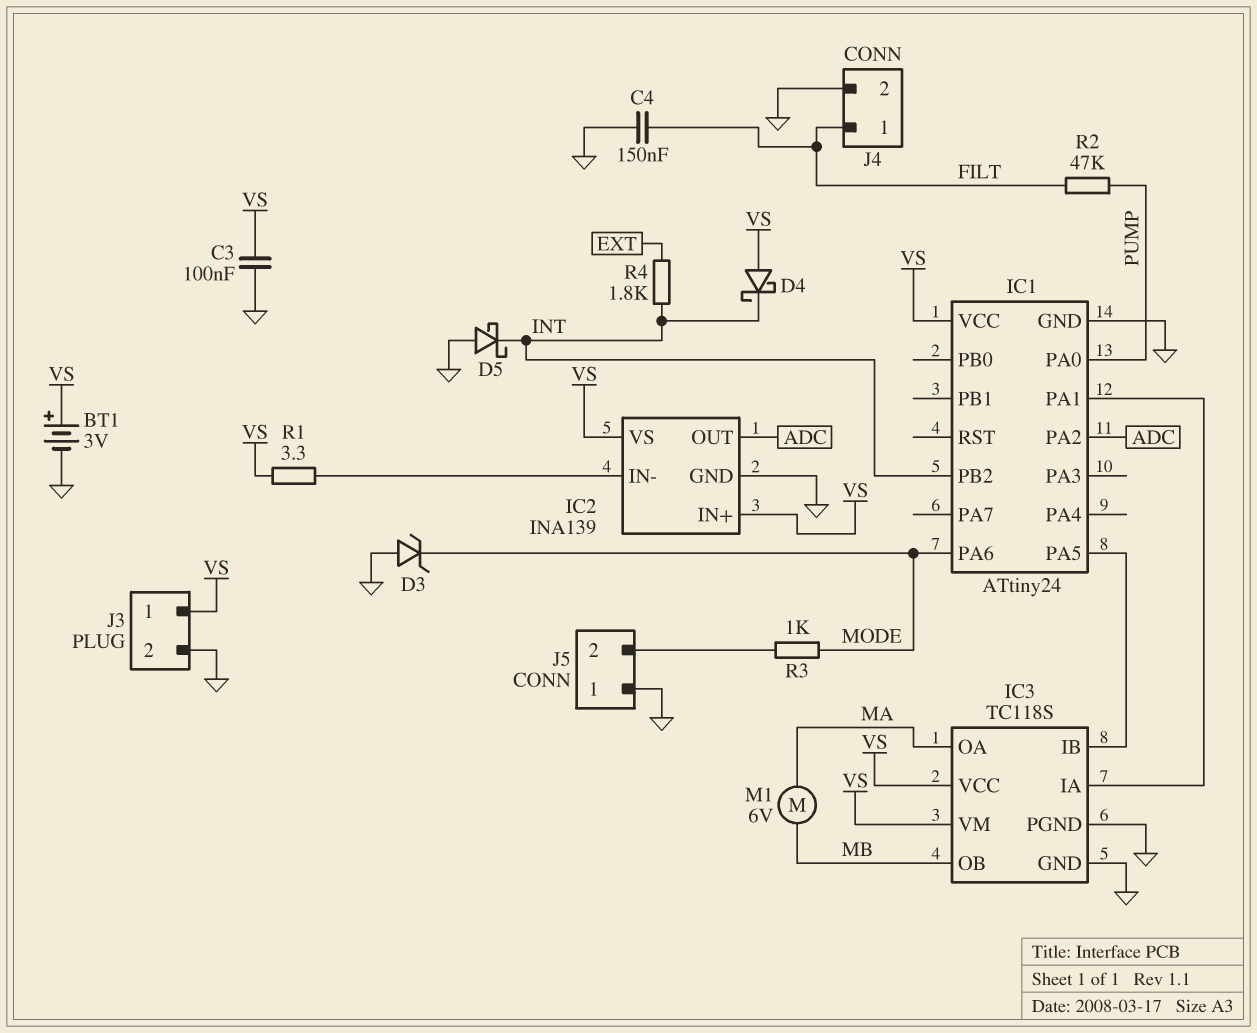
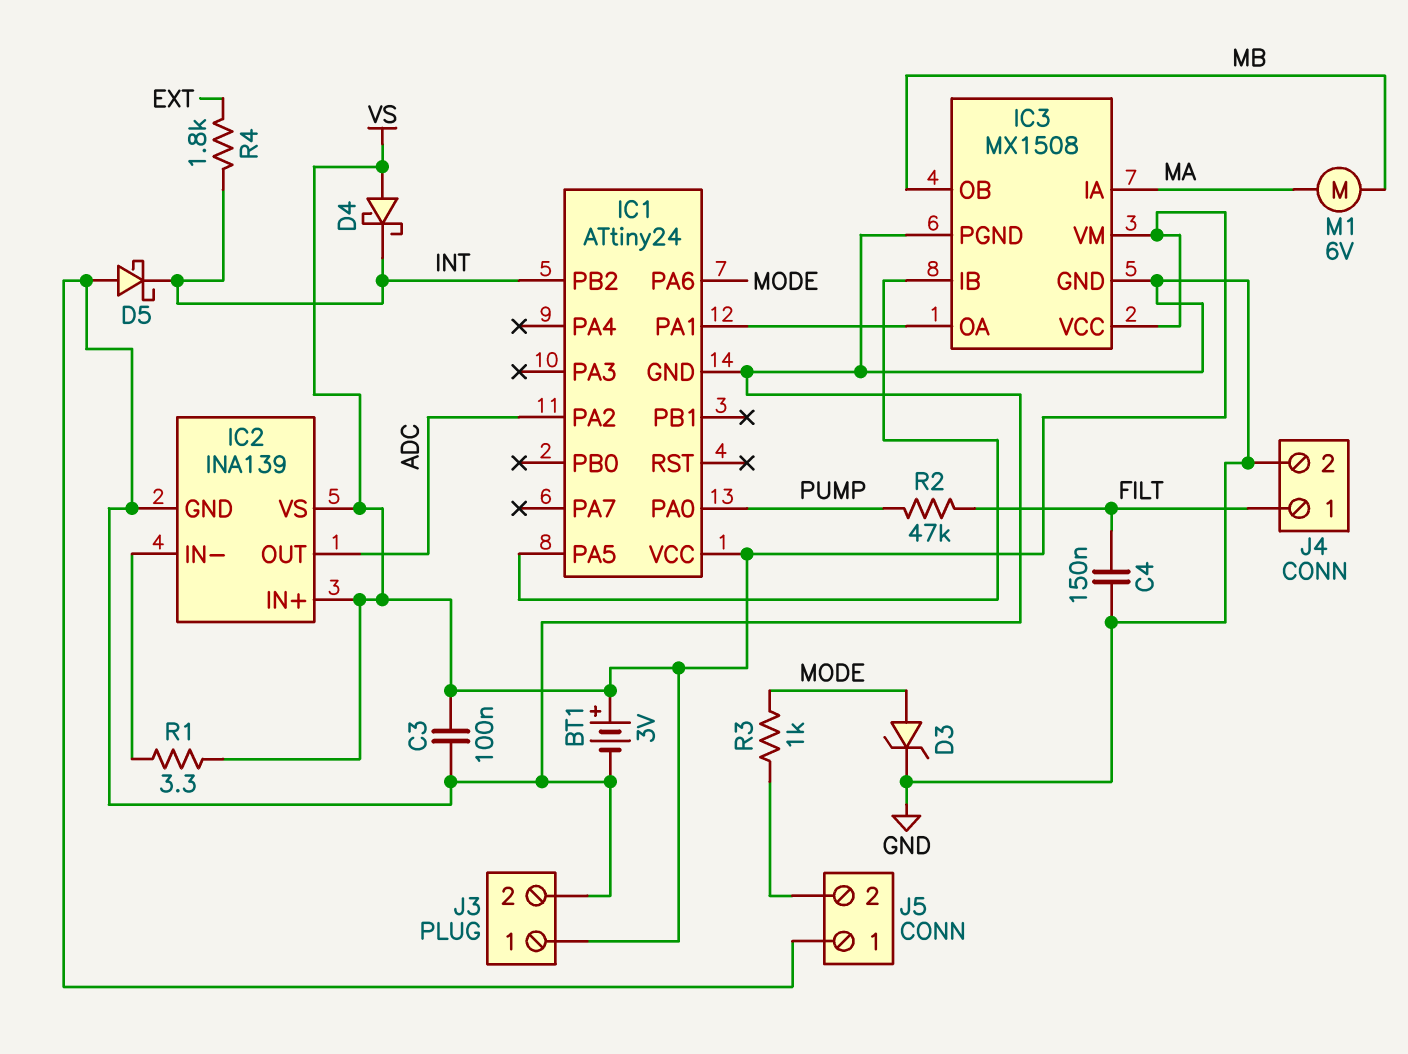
D3: zener (A GND, K MODE) -> zener (A MODE, K GND)
IC3: TC118S -> MX1508
IC3 pin IA: IC1/PA1 -> MA
IC3 pin OA: MA -> IC1/PA1

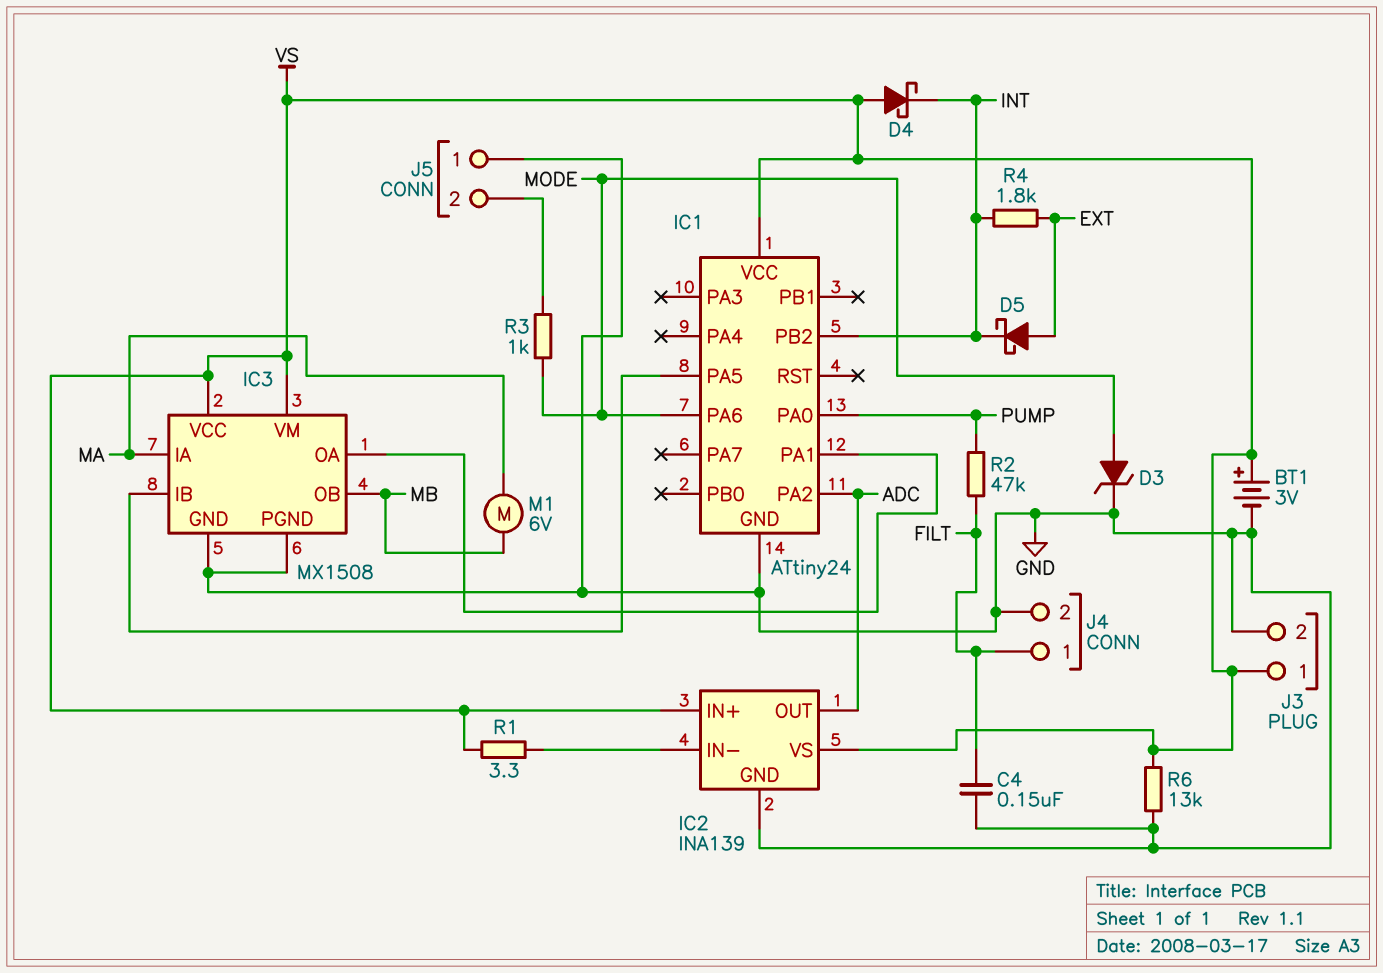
C3: 100nF (GND, VS) -> none
D5: schottky (A GND, K INT) -> schottky (A EXT, K INT)
R6: none -> 13k (GND, VS)

